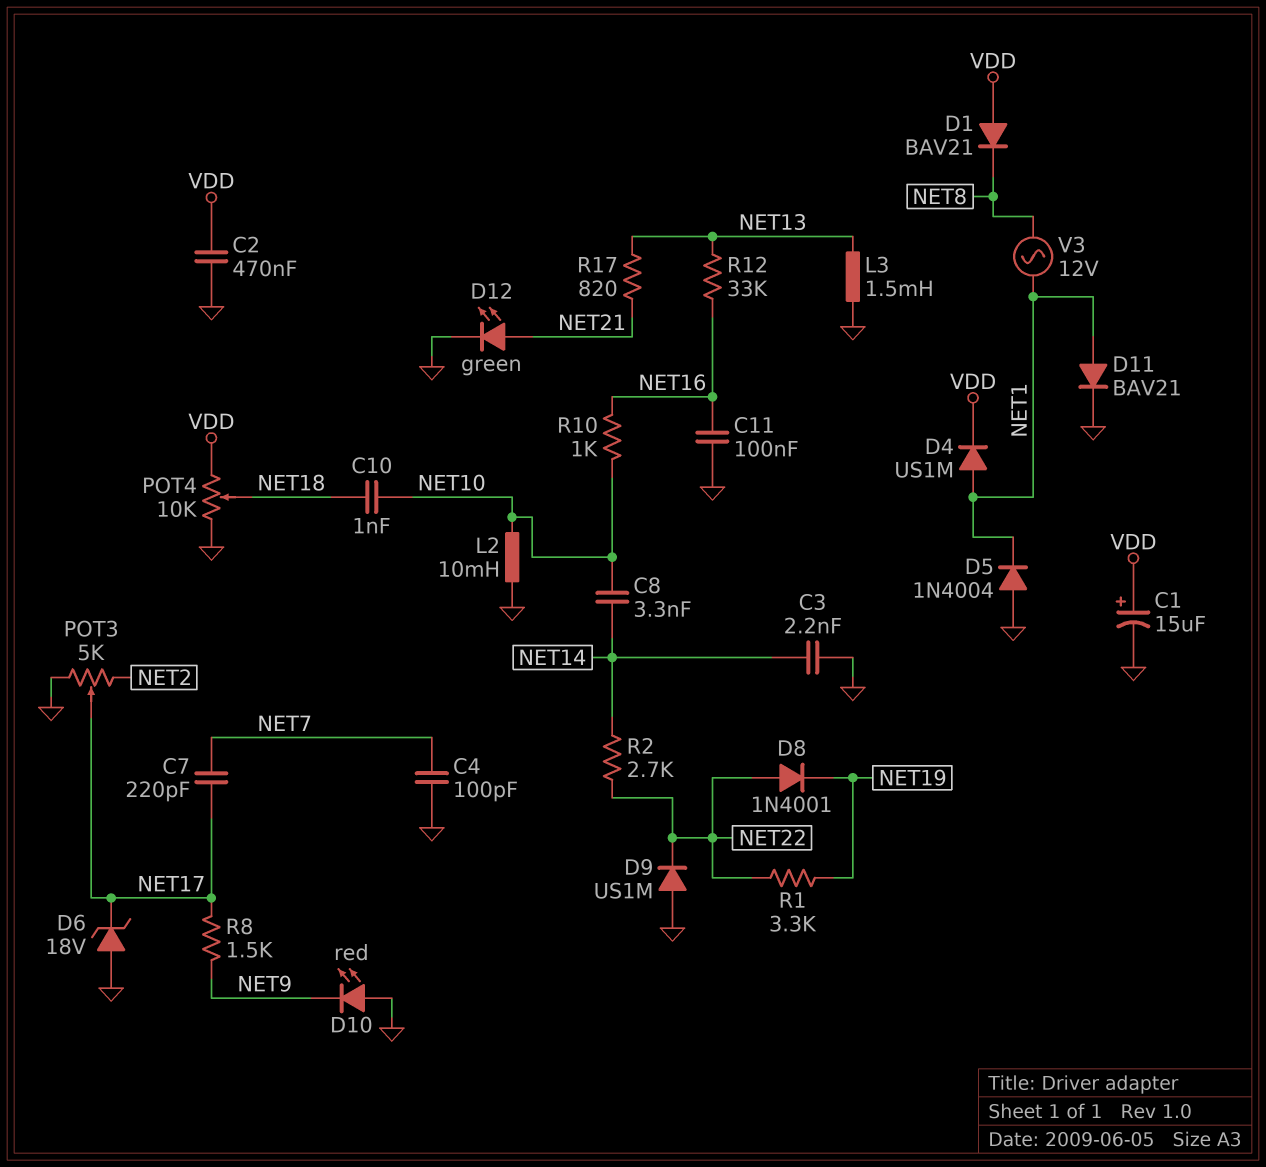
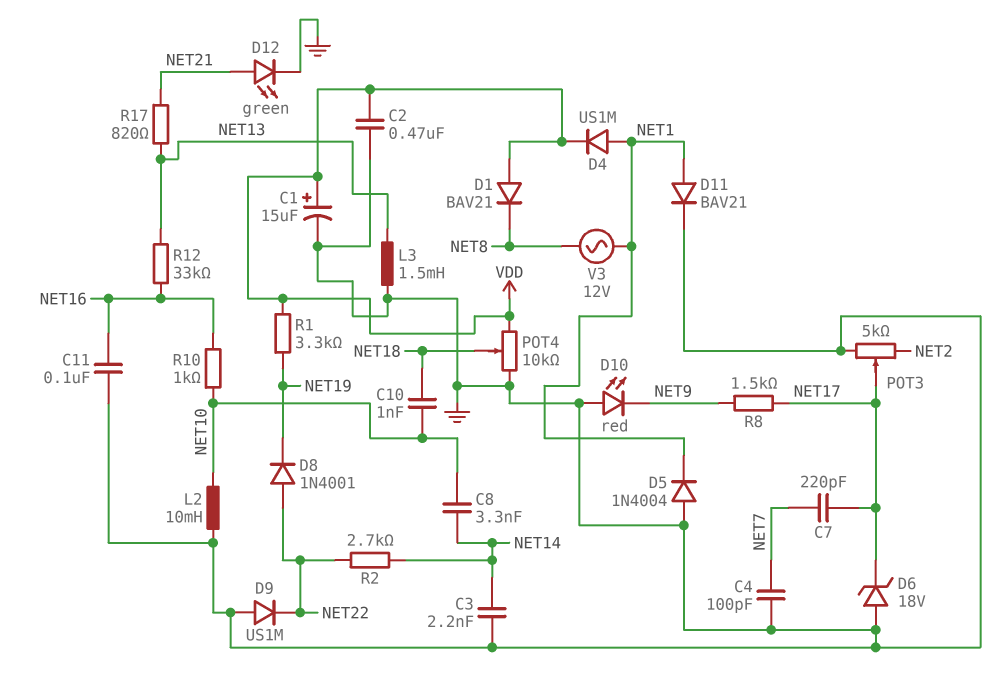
R1: 3.3k (NET19, NET22) -> 3.3k (NET19, VDD)

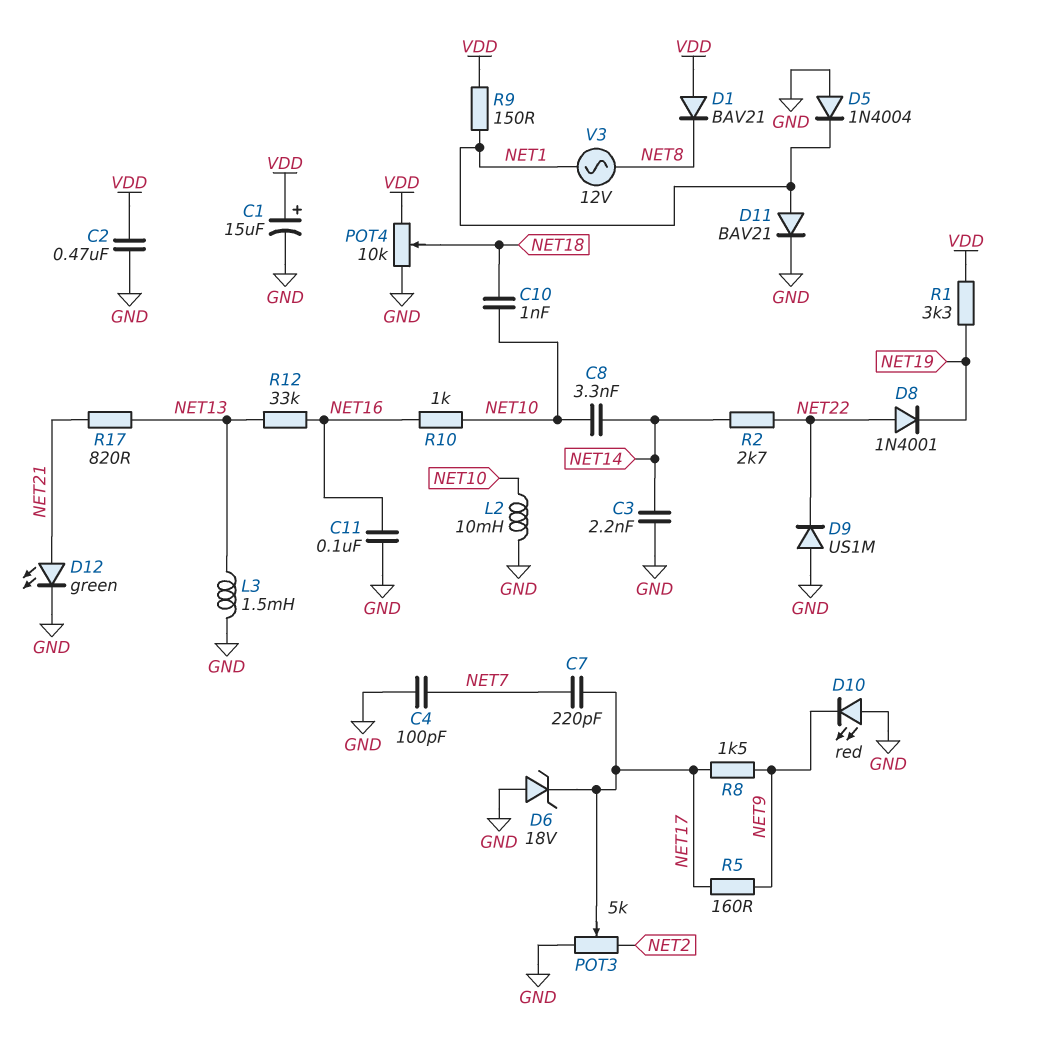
D4: diode US1M (A NET1, K VDD) -> none
R5: none -> 160 (NET9, NET17)
R9: none -> 150 (NET1, VDD)

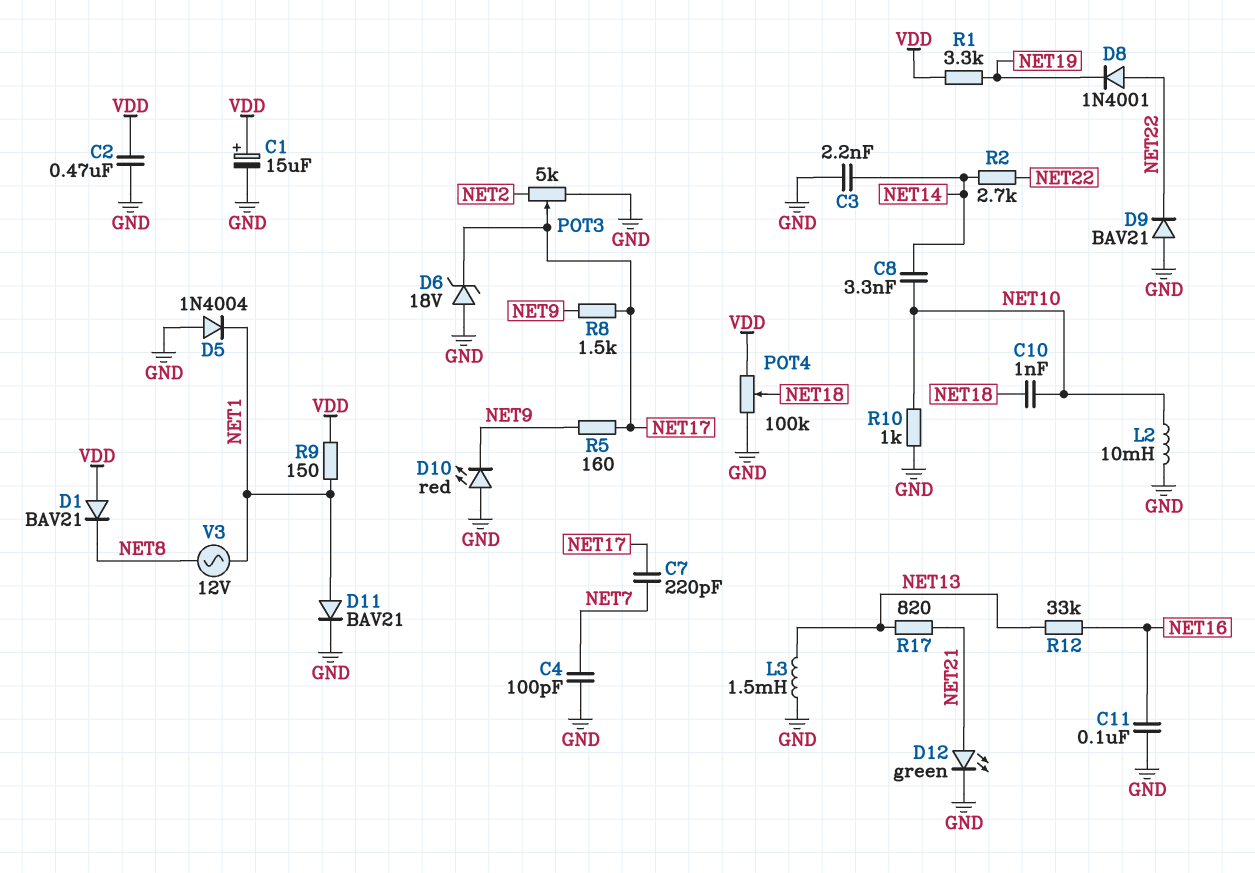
D9: diode US1M (A GND, K NET22) -> diode BAV21 (A GND, K NET22)
POT4: 10k (GND, VDD, wiper NET18) -> 100k (GND, VDD, wiper NET18)
R10: 1k (NET10, NET16) -> 1k (GND, NET10)

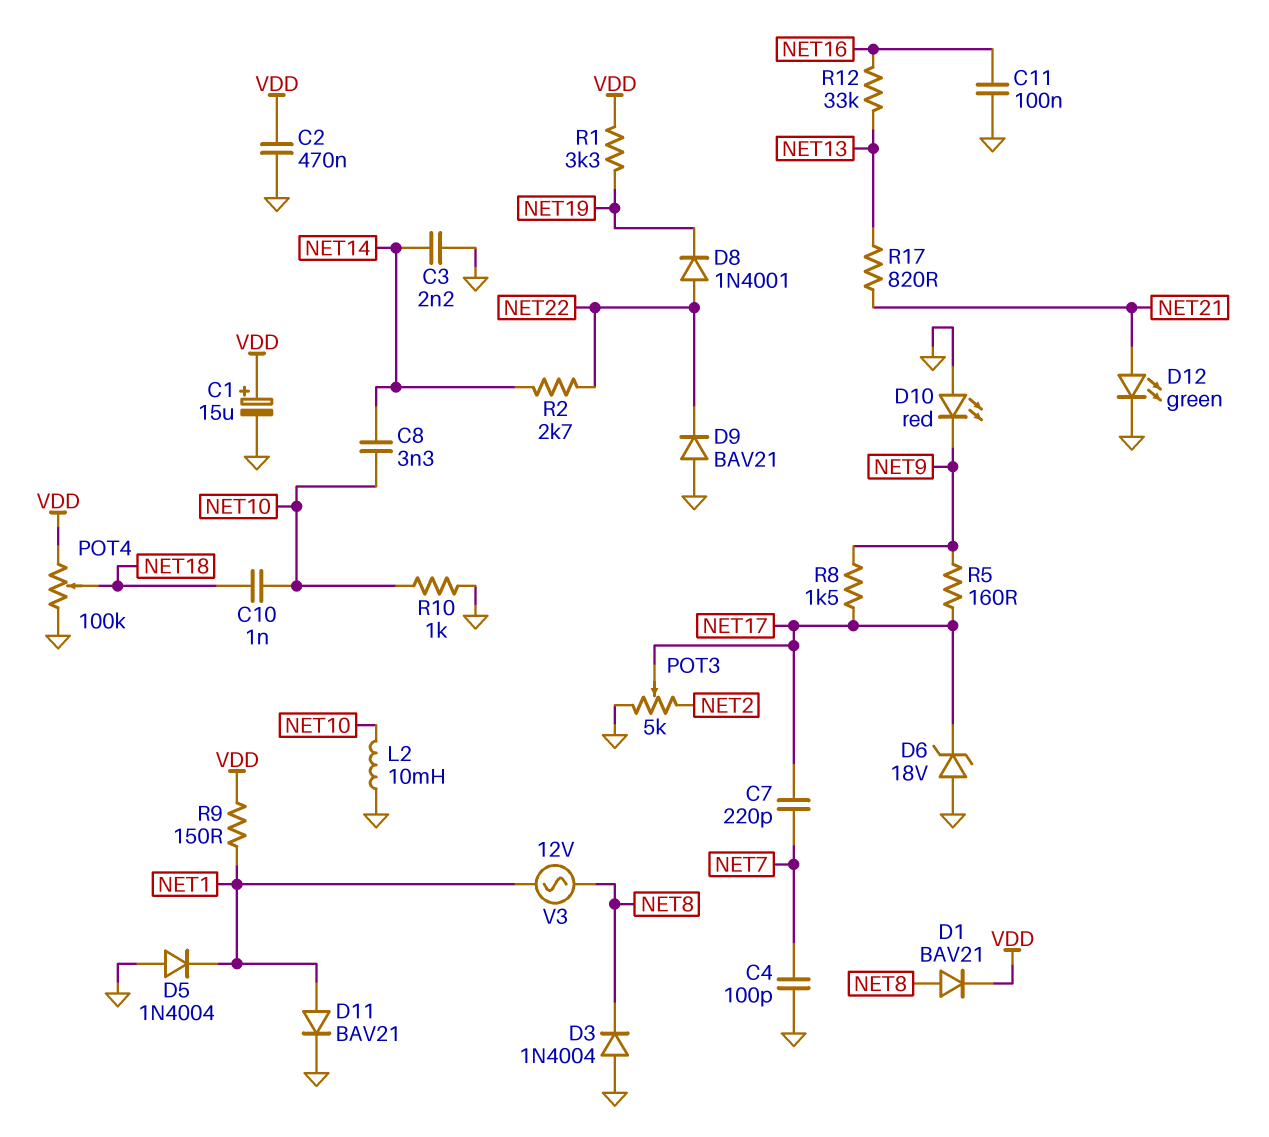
D1: diode BAV21 (A VDD, K NET8) -> diode BAV21 (A NET8, K VDD)
D3: none -> diode 1N4004 (A GND, K NET8)
L3: 1.5mH (GND, NET13) -> none

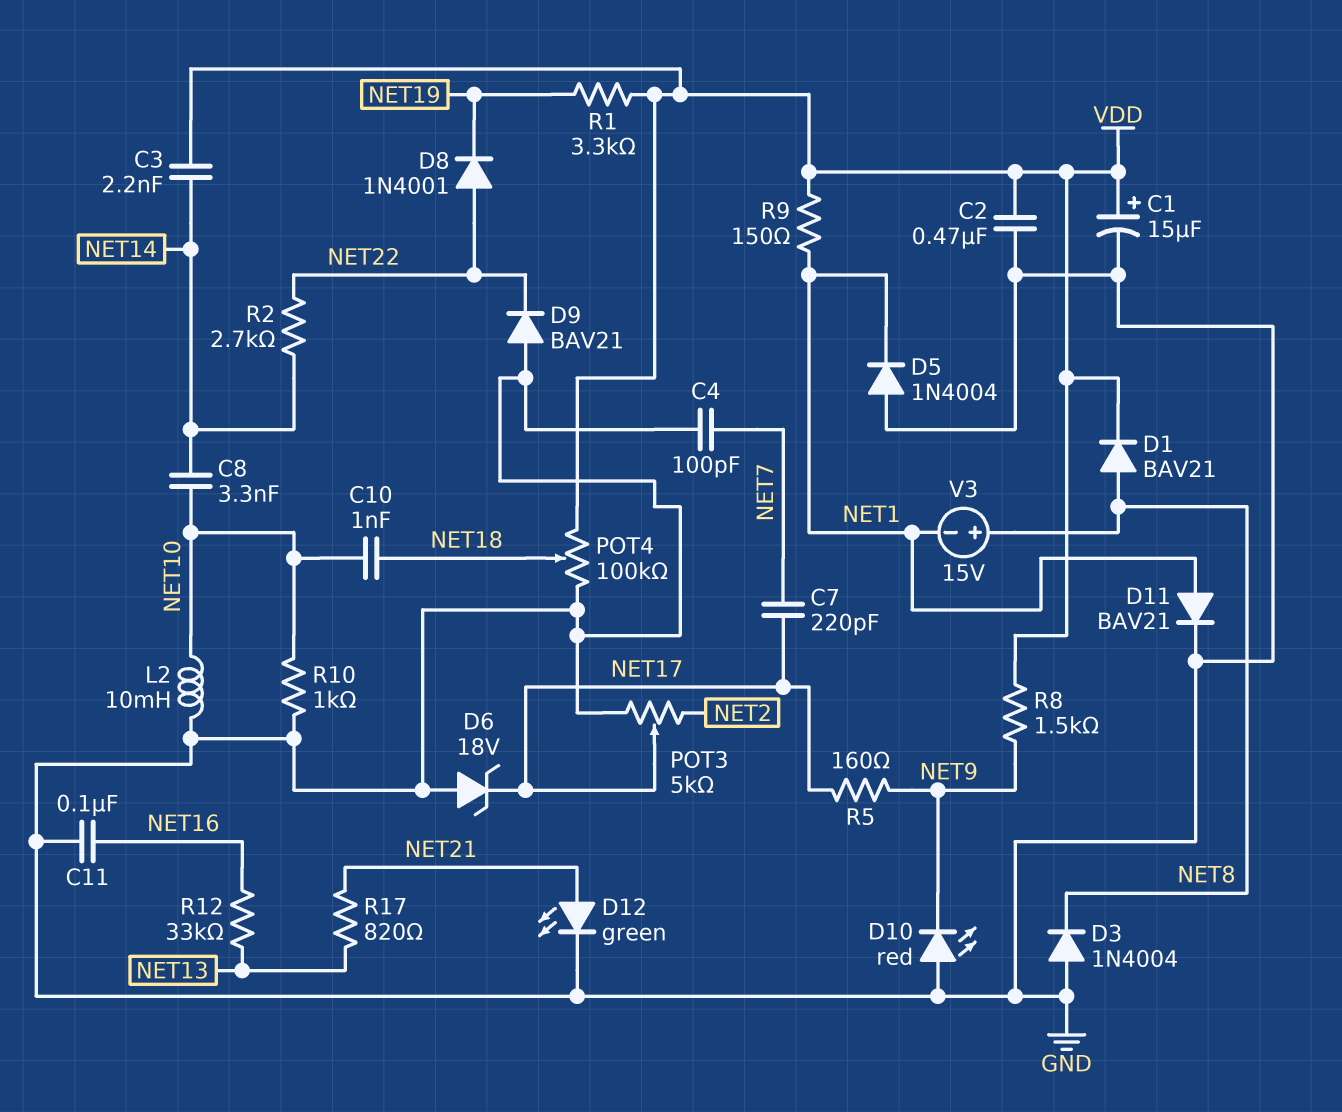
C3: 2.2nF (GND, NET14) -> 2.2nF (NET14, VDD)
R8: 1.5k (NET9, NET17) -> 1.5k (NET9, VDD)
V3: AC 12V (NET1, NET8) -> 15V (plus NET8, minus NET1)

